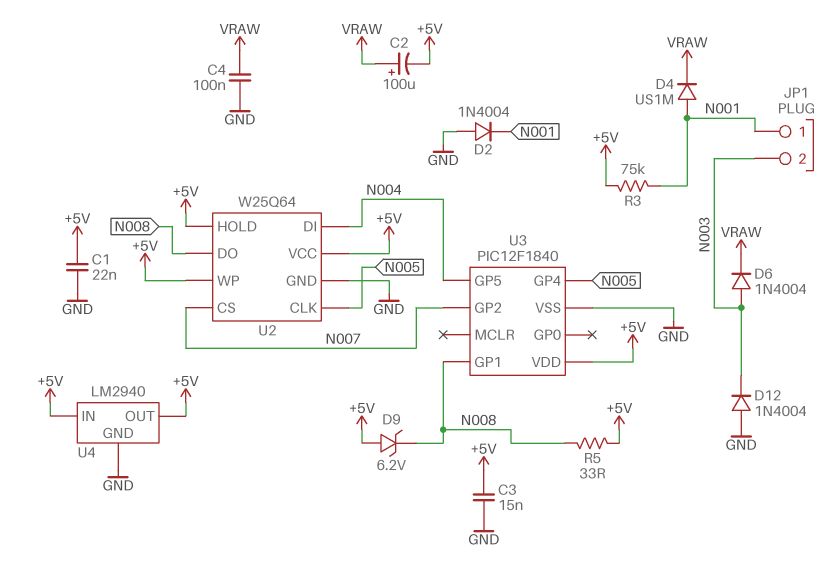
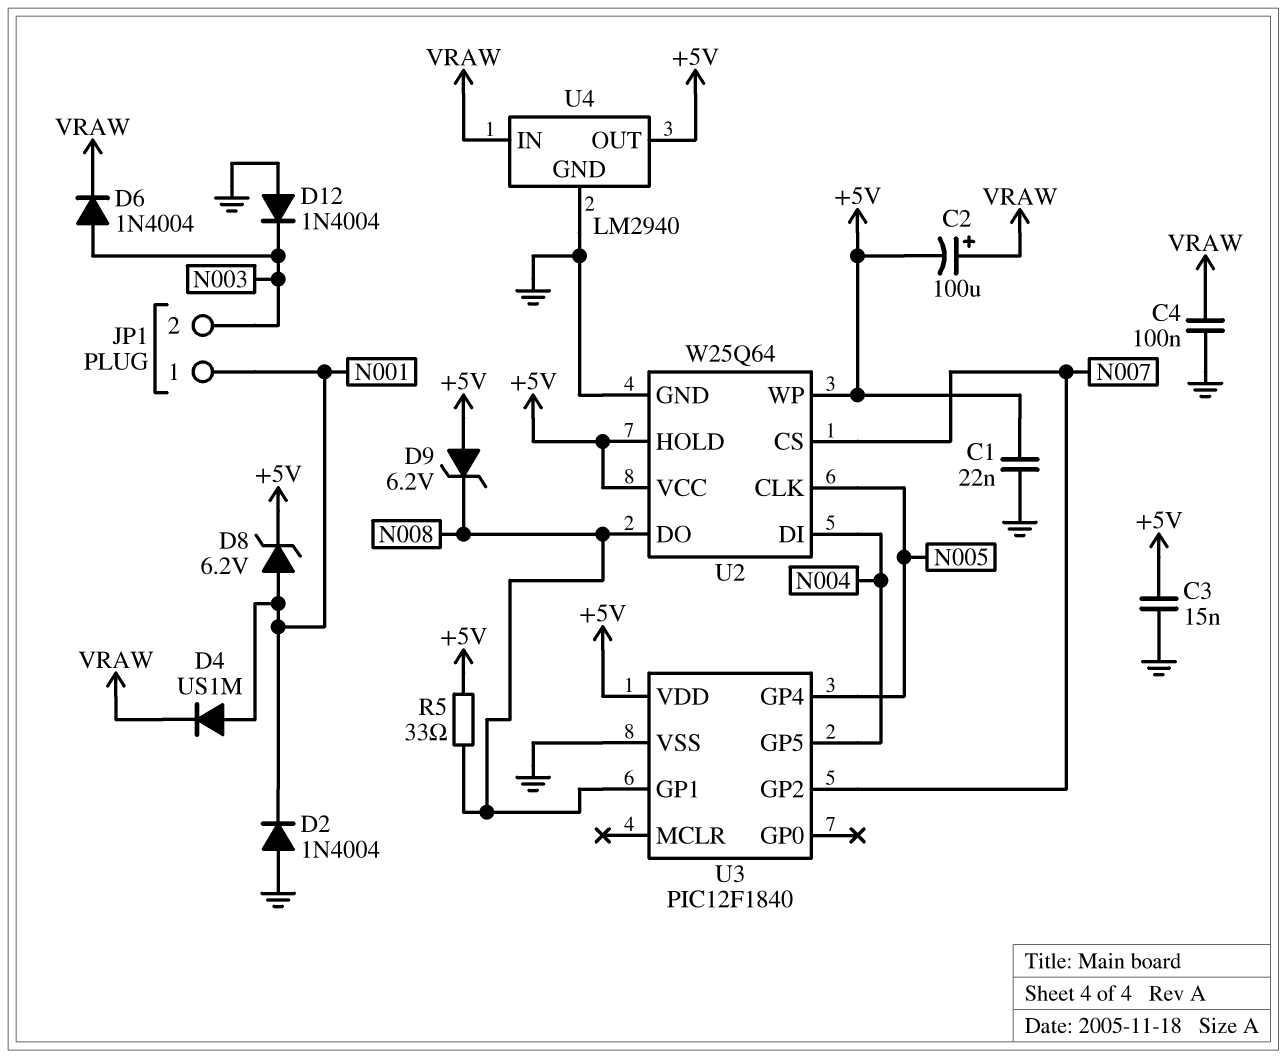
D8: none -> zener 6.2V (A N001, K +5V)
R3: 75k (+5V, N001) -> none
U4 pin IN: +5V -> VRAW

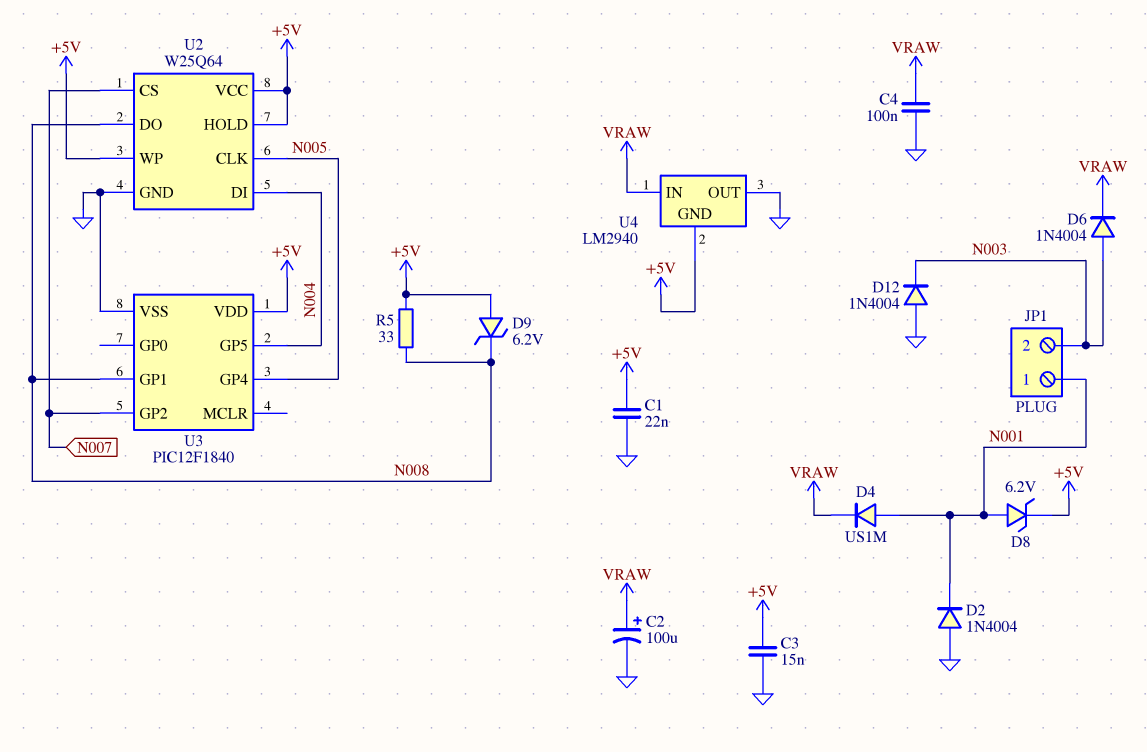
C2: 100uF (plus VRAW, minus +5V) -> 100uF (plus VRAW, minus GND)
U4 pin GND: GND -> +5V
U4 pin OUT: +5V -> GND

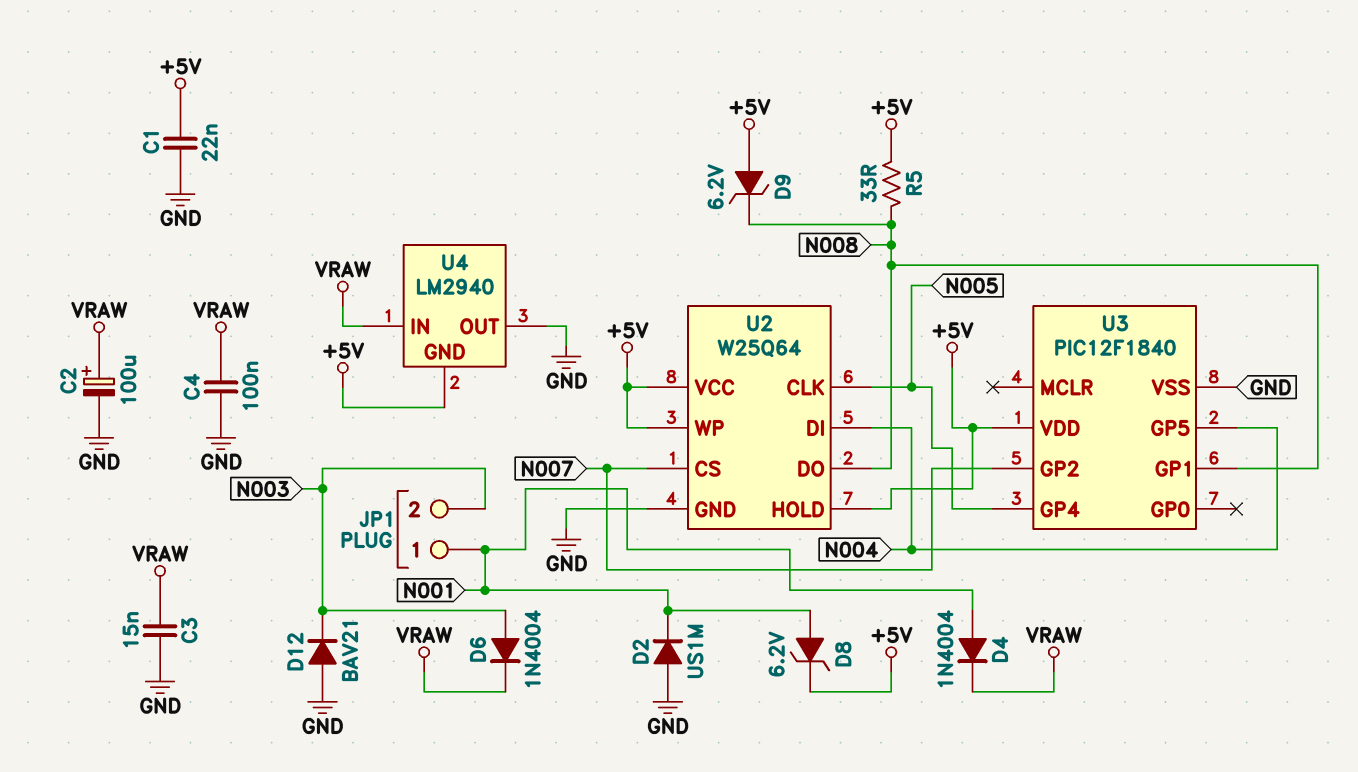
C3: 15nF (+5V, GND) -> 15nF (GND, VRAW)
D2: diode 1N4004 (A GND, K N001) -> diode US1M (A GND, K N001)
D4: diode US1M (A N001, K VRAW) -> diode 1N4004 (A N001, K VRAW)
D12: diode 1N4004 (A GND, K N003) -> diode BAV21 (A GND, K N003)

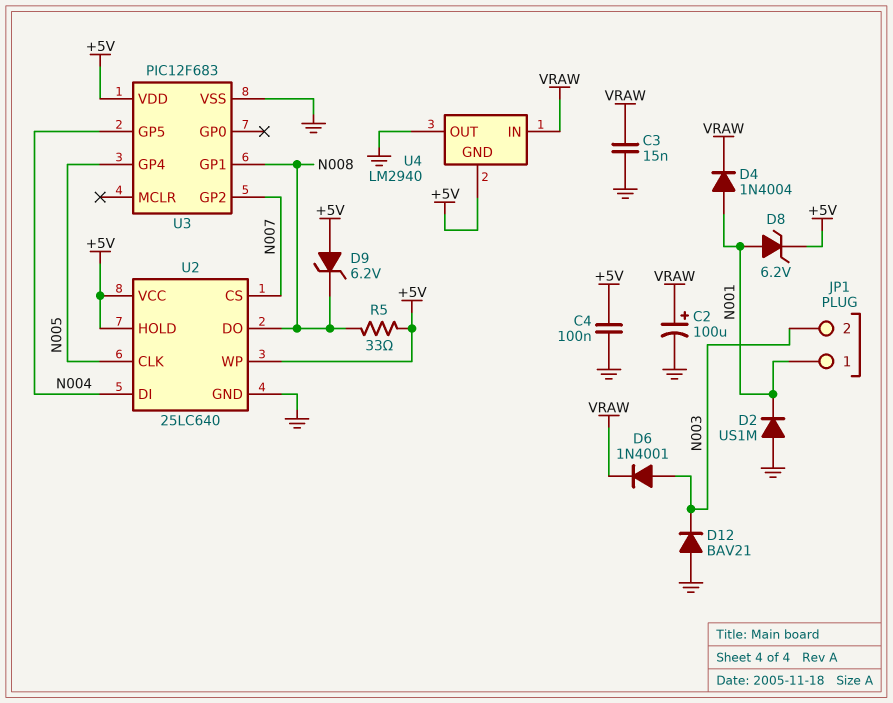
C1: 22nF (+5V, GND) -> none
C4: 100nF (GND, VRAW) -> 100nF (+5V, GND)
D6: diode 1N4004 (A N003, K VRAW) -> diode 1N4001 (A N003, K VRAW)
U2: W25Q64 -> 25LC640
U3: PIC12F1840 -> PIC12F683

